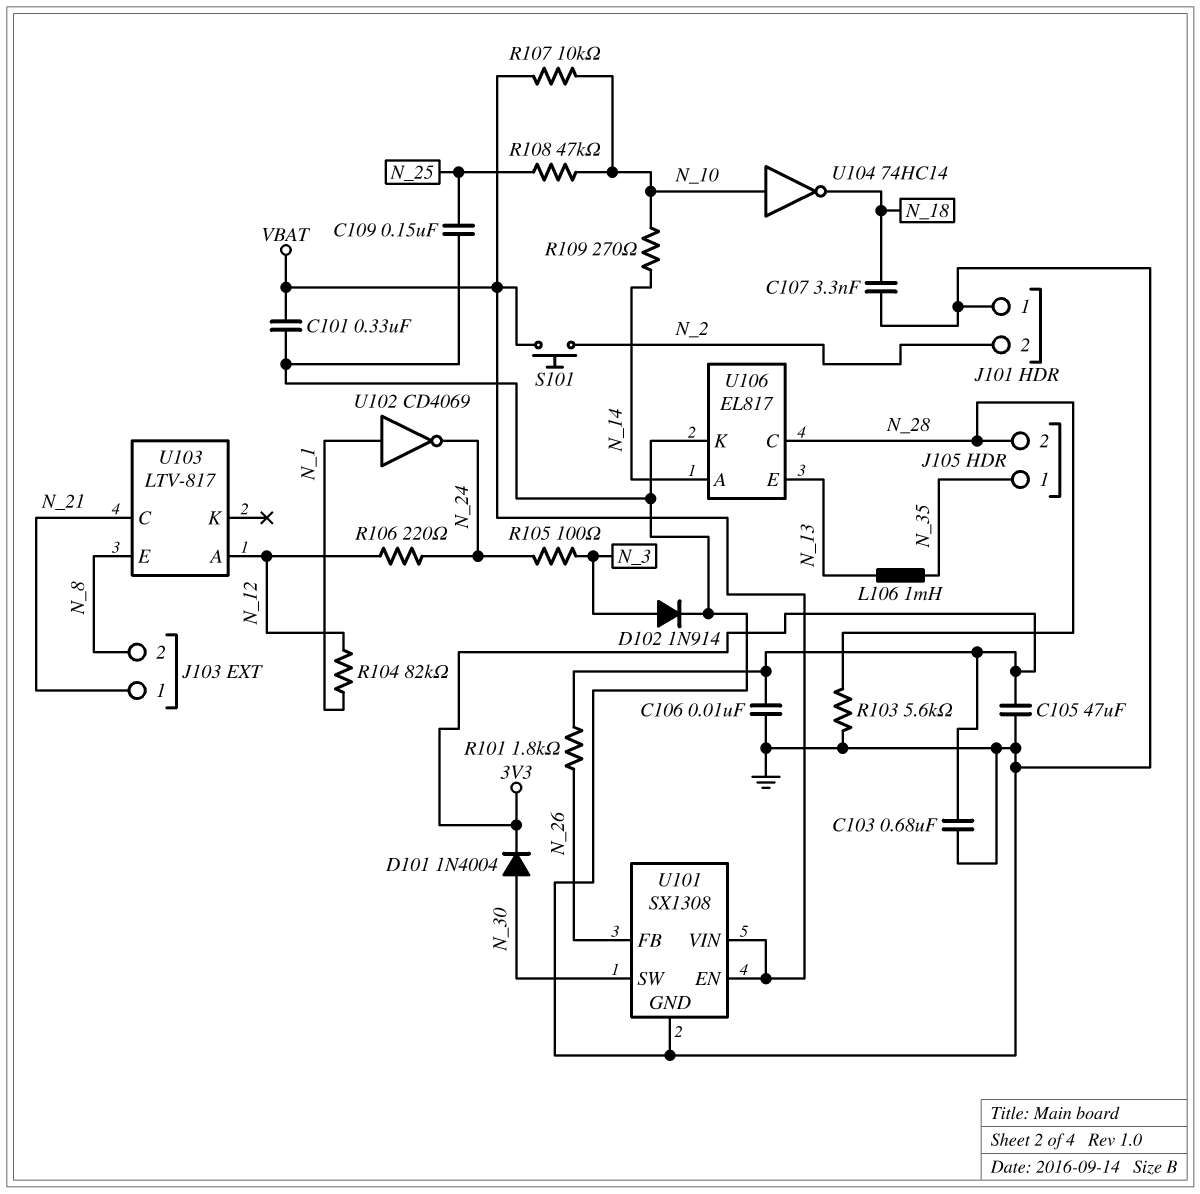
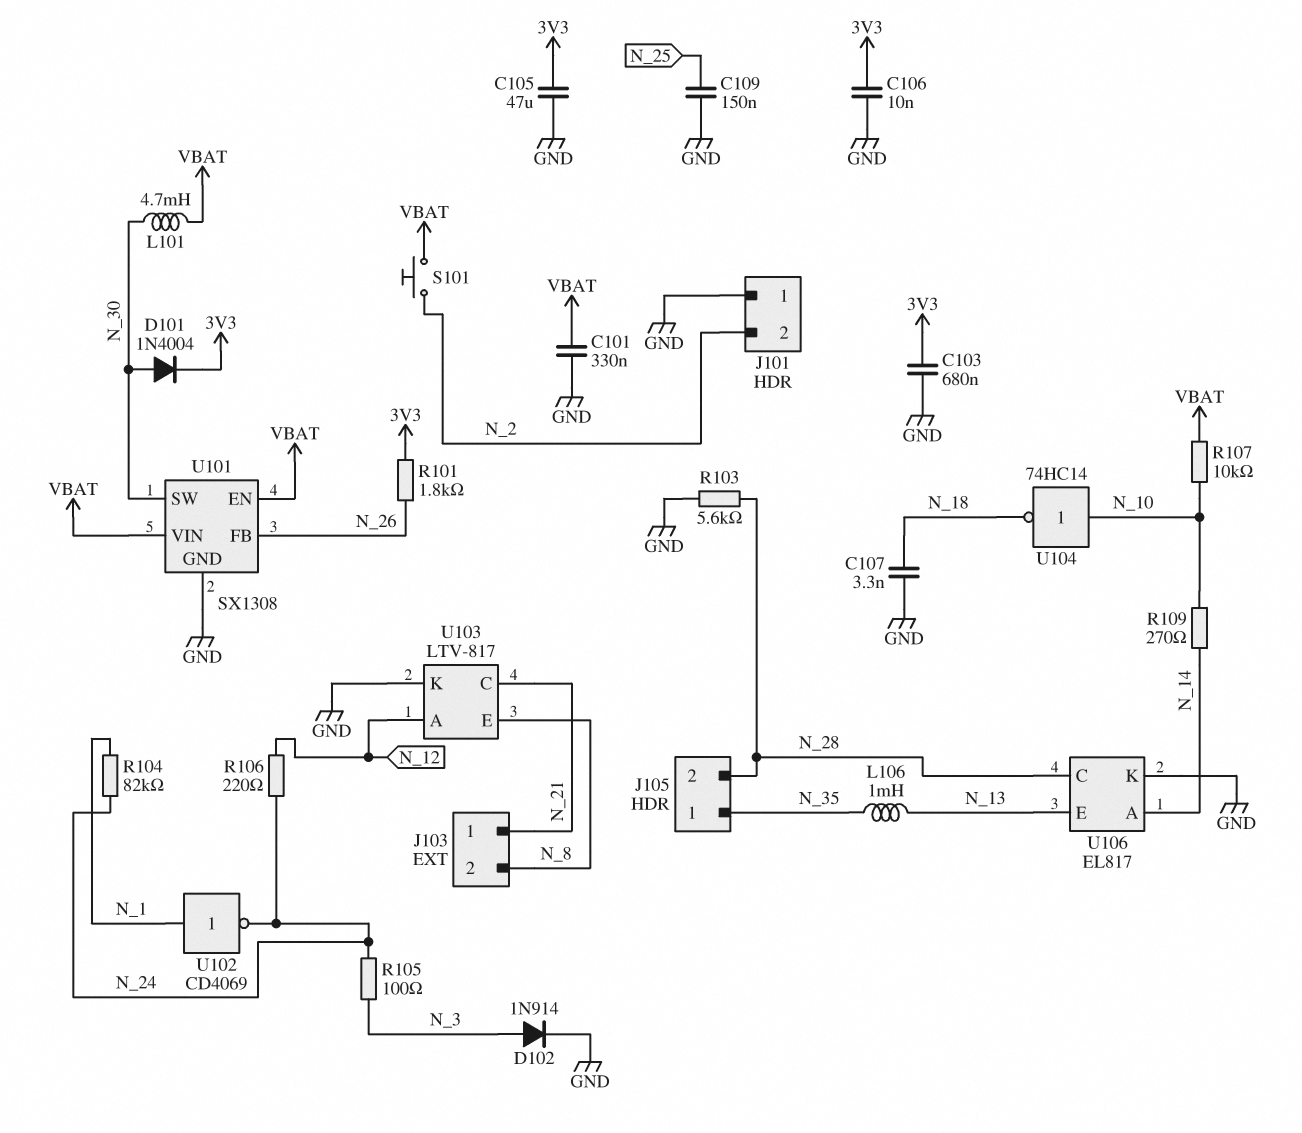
L101: none -> 4.7mH (N_30, VBAT)
R104: 82k (N_1, N_12) -> 82k (N_1, N_24)
R108: 47k (N_10, N_25) -> none
U103 pin K: none -> GND

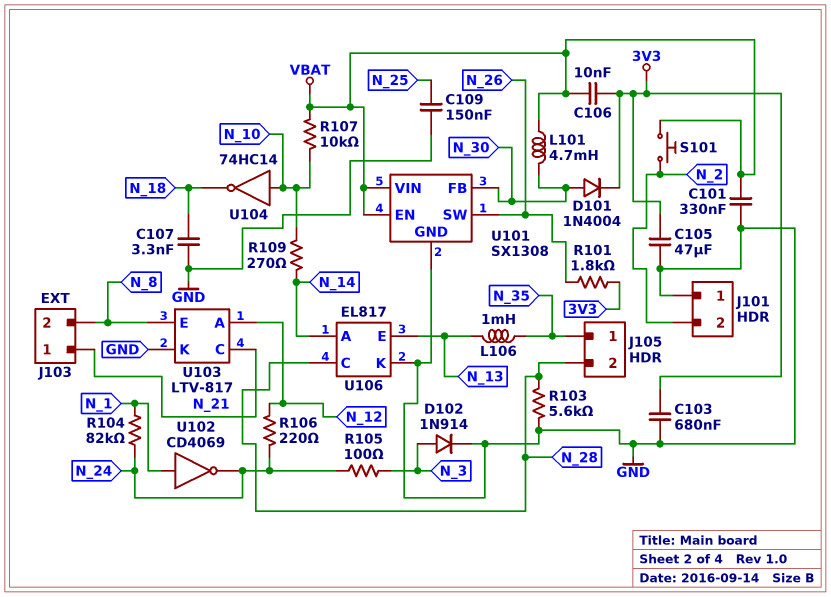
C106: 10nF (3V3, GND) -> 10nF (3V3, VBAT)
U101 pin FB: N_26 -> N_30
U101 pin SW: N_30 -> N_26

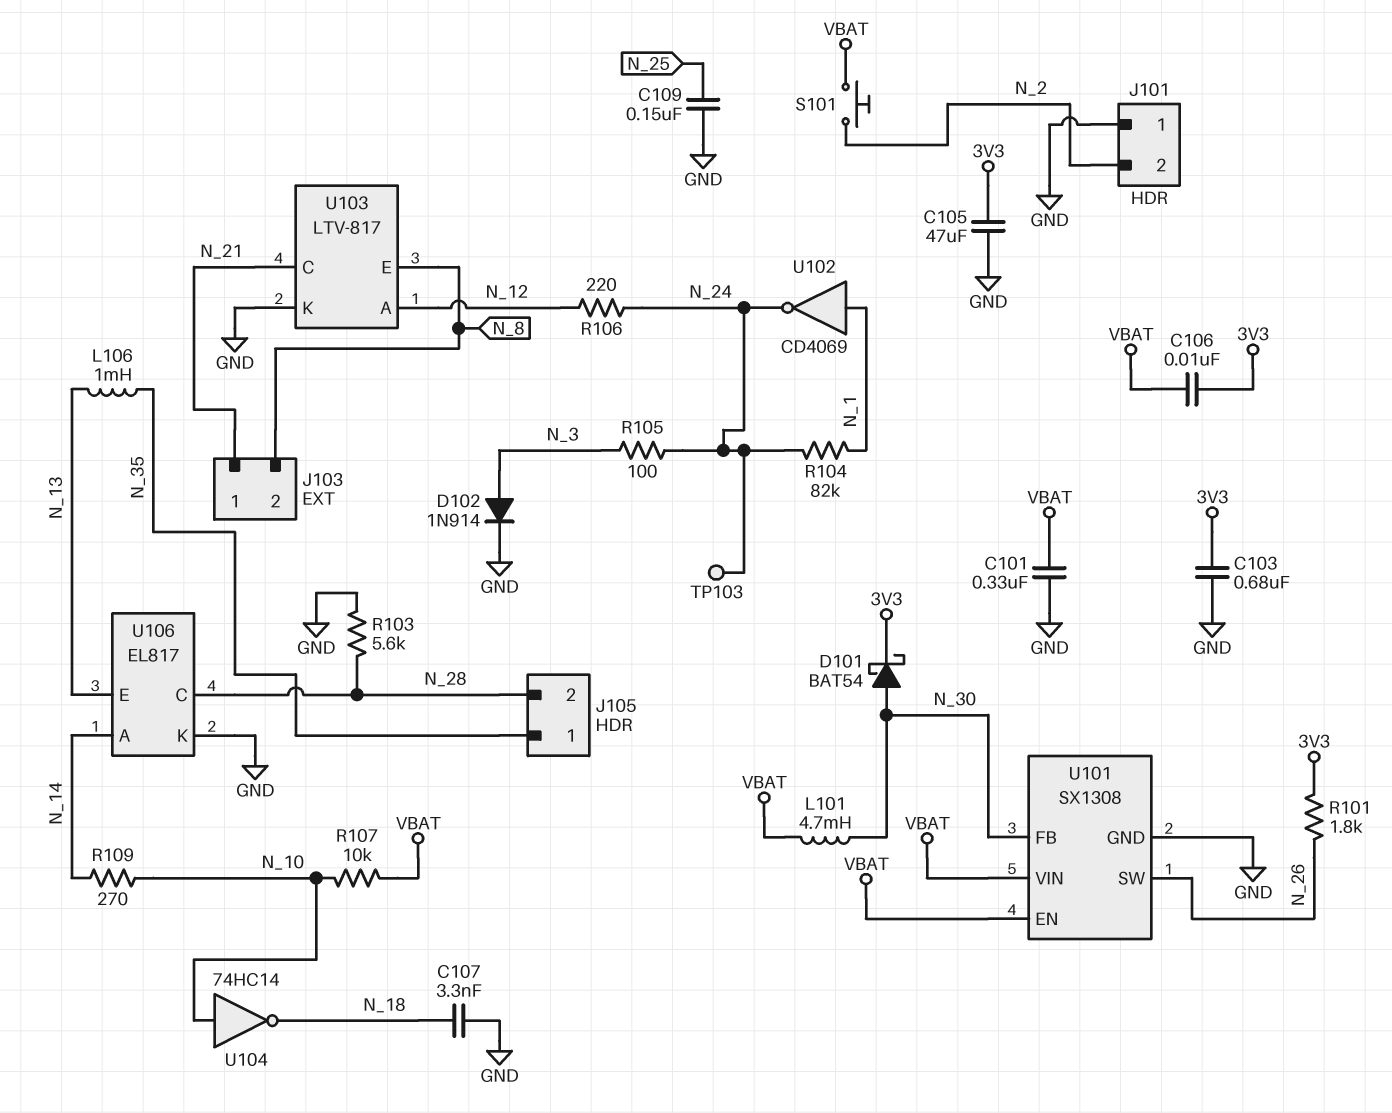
D101: diode 1N4004 (A N_30, K 3V3) -> schottky BAT54 (A N_30, K 3V3)
TP103: none -> test point (N_24)

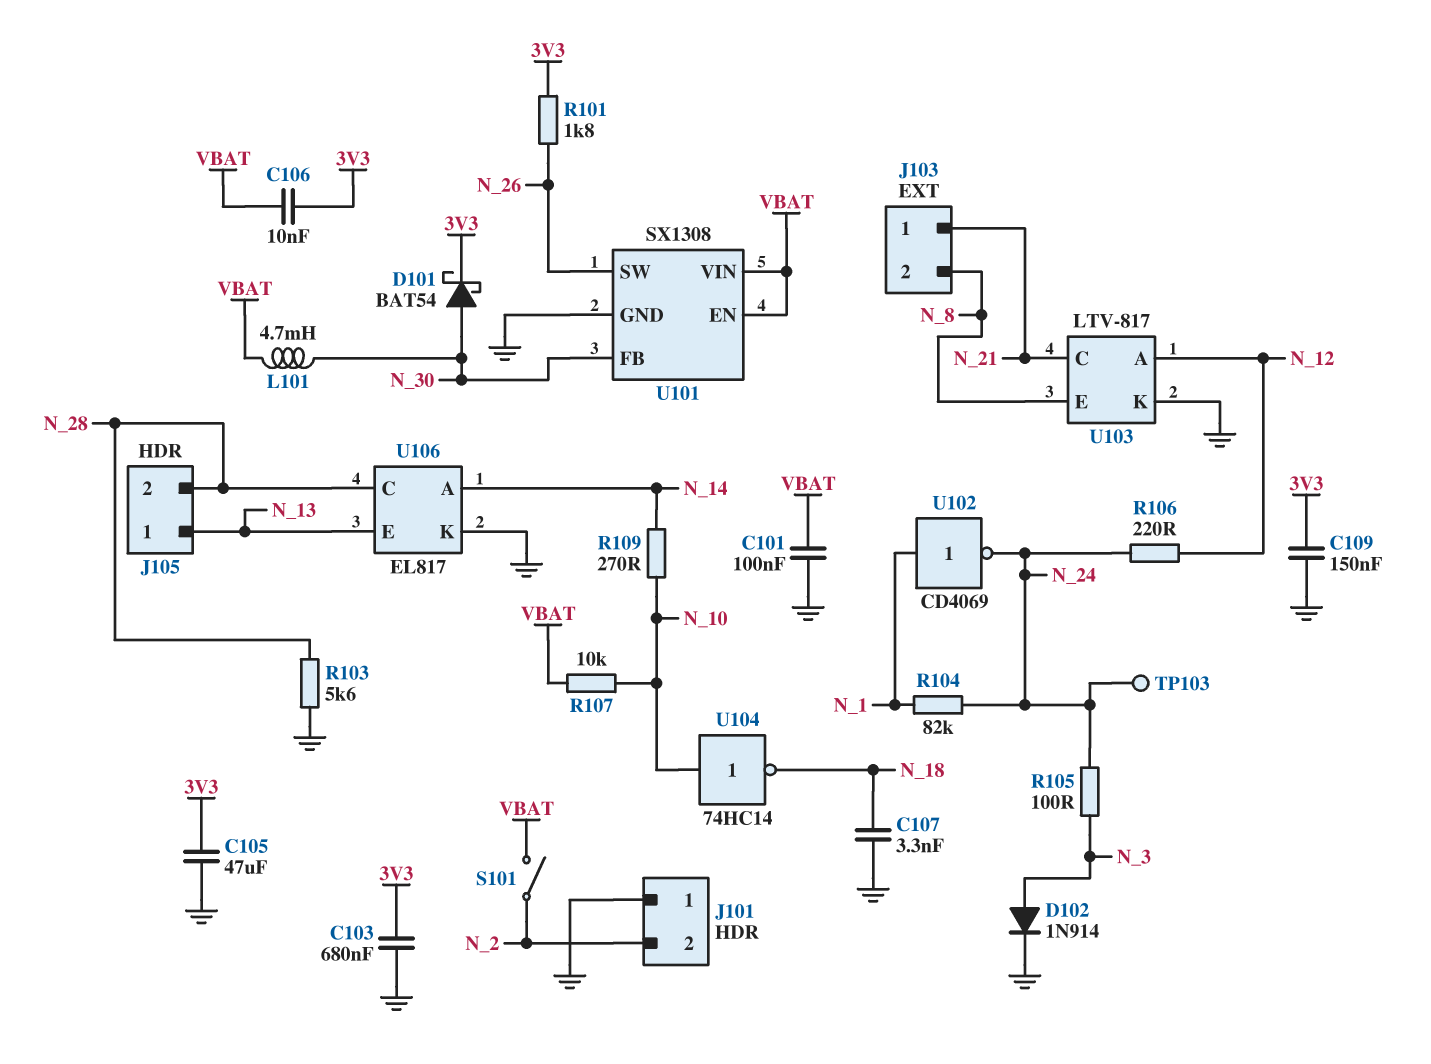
C101: 330nF (GND, VBAT) -> 100nF (GND, VBAT)
C109: 150nF (GND, N_25) -> 150nF (3V3, GND)
J105 pin 1: N_35 -> N_13
L106: 1mH (N_13, N_35) -> none
S101: button (N_2, VBAT) -> switch (N_2, VBAT)

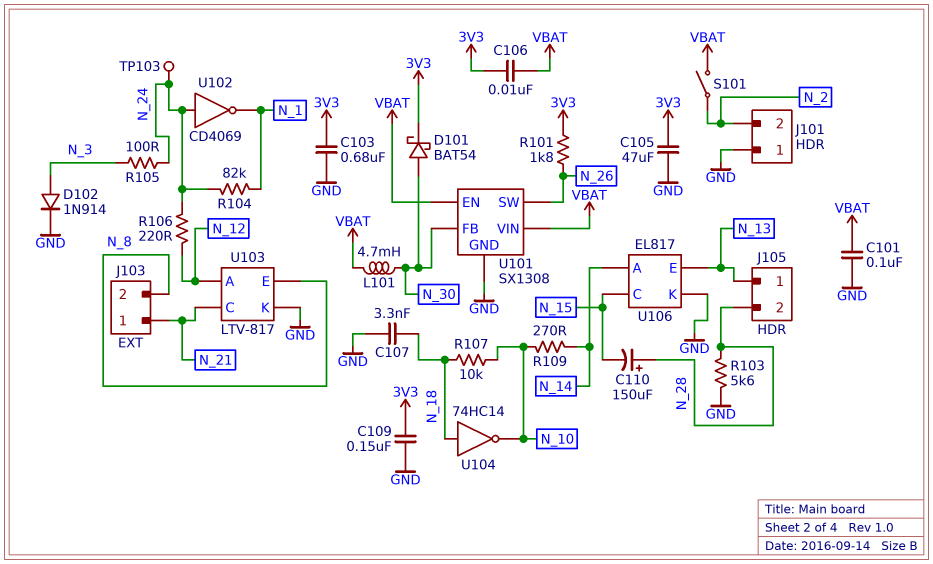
C110: none -> 150uF (plus N_28, minus N_15)
R107: 10k (N_10, VBAT) -> 10k (N_10, N_18)
U102: NOT CD4069 (in N_1, out N_24) -> NOT CD4069 (in N_24, out N_1)
U104: NOT 74HC14 (in N_10, out N_18) -> NOT 74HC14 (in N_18, out N_10)
U106 pin C: N_28 -> N_15

